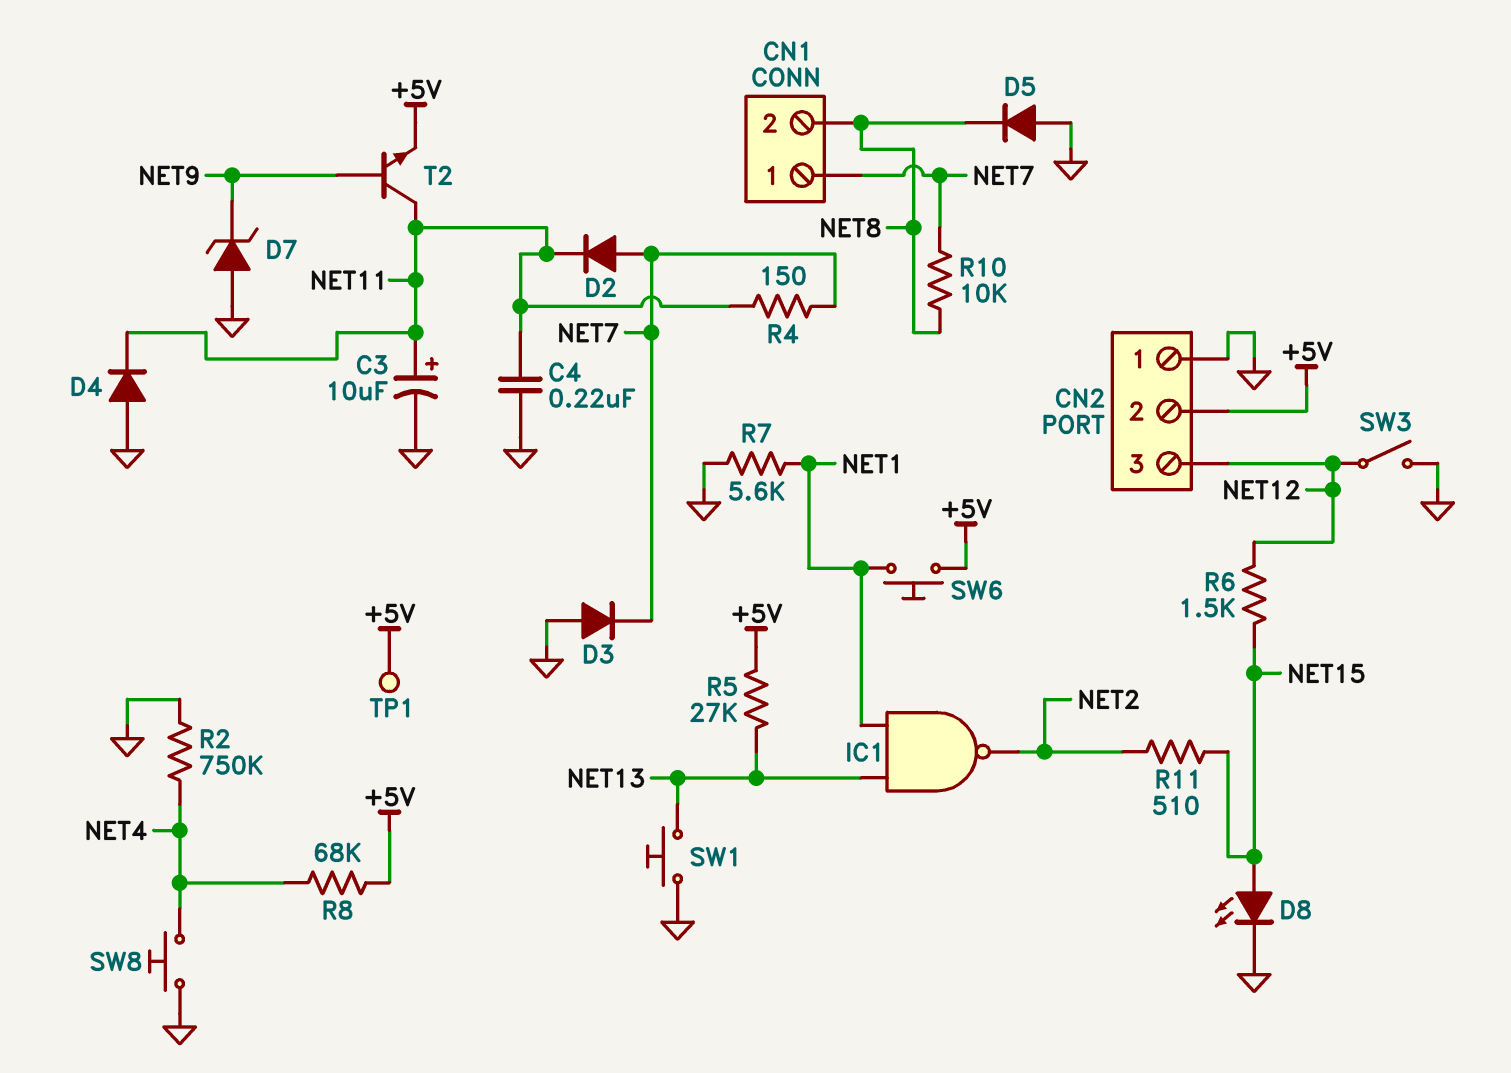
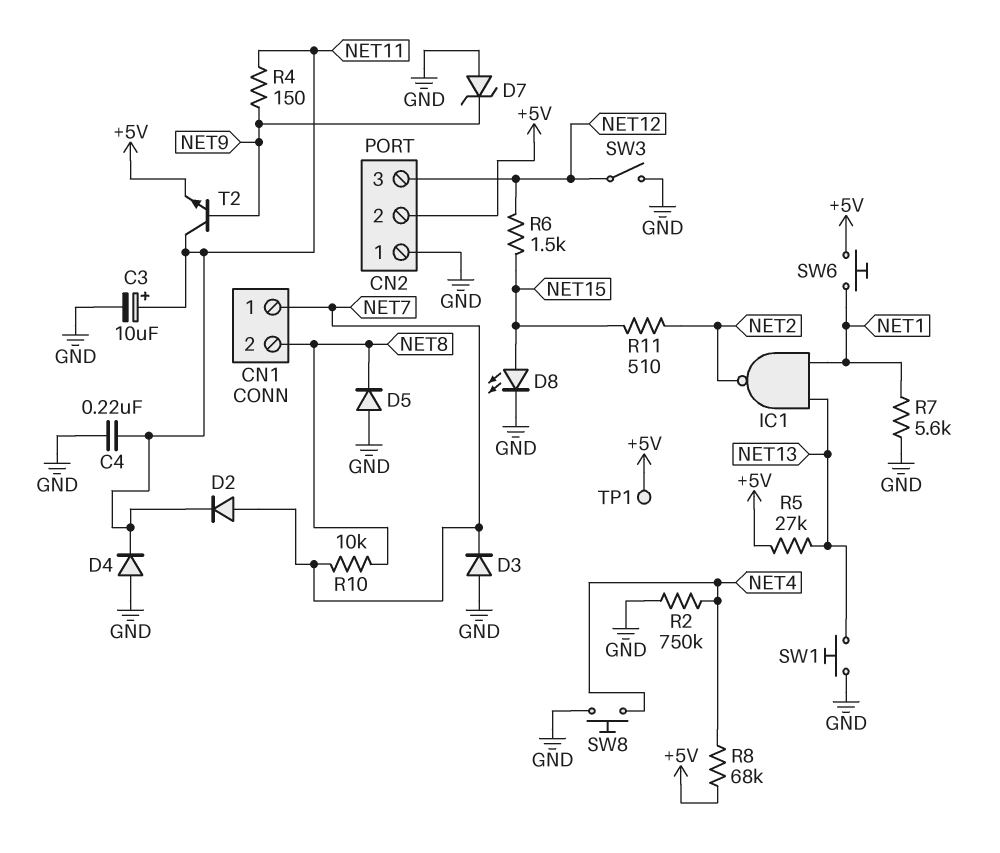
R4: 150 (NET7, NET11) -> 150 (NET9, NET11)

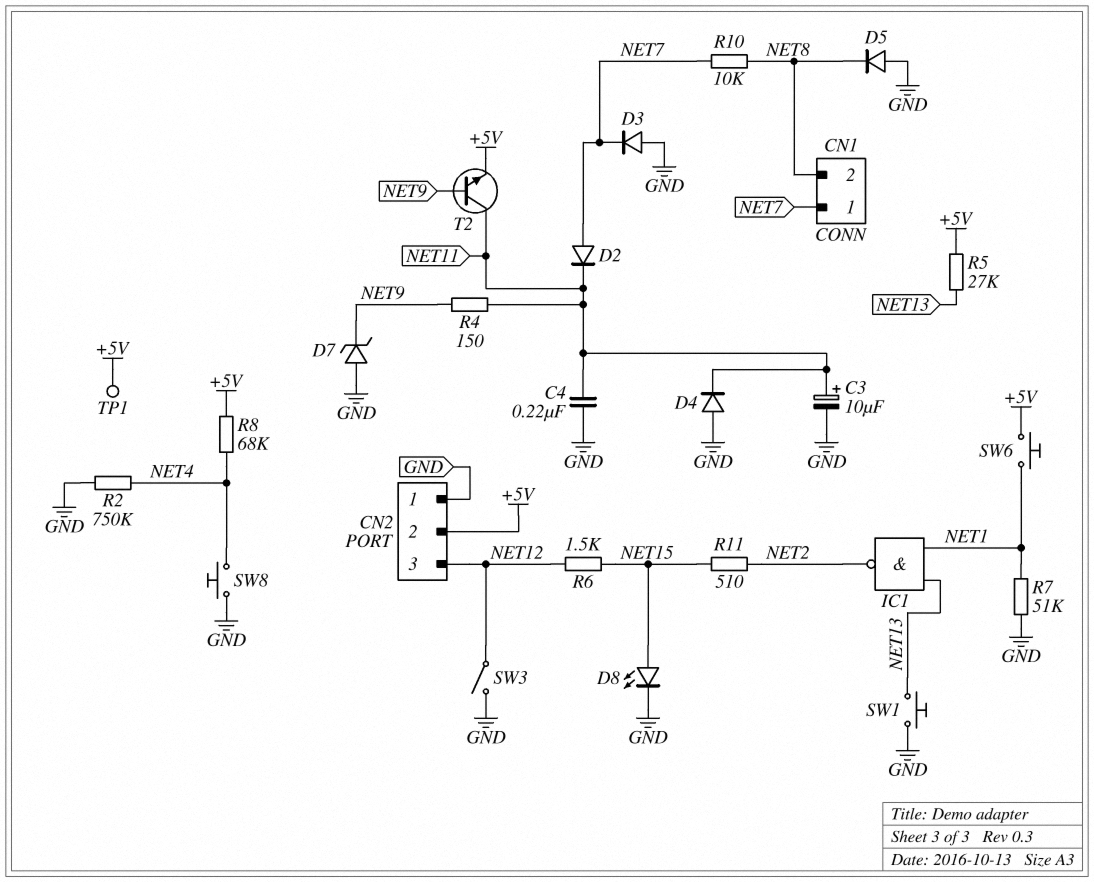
R7: 5.6k (GND, NET1) -> 51k (GND, NET1)

